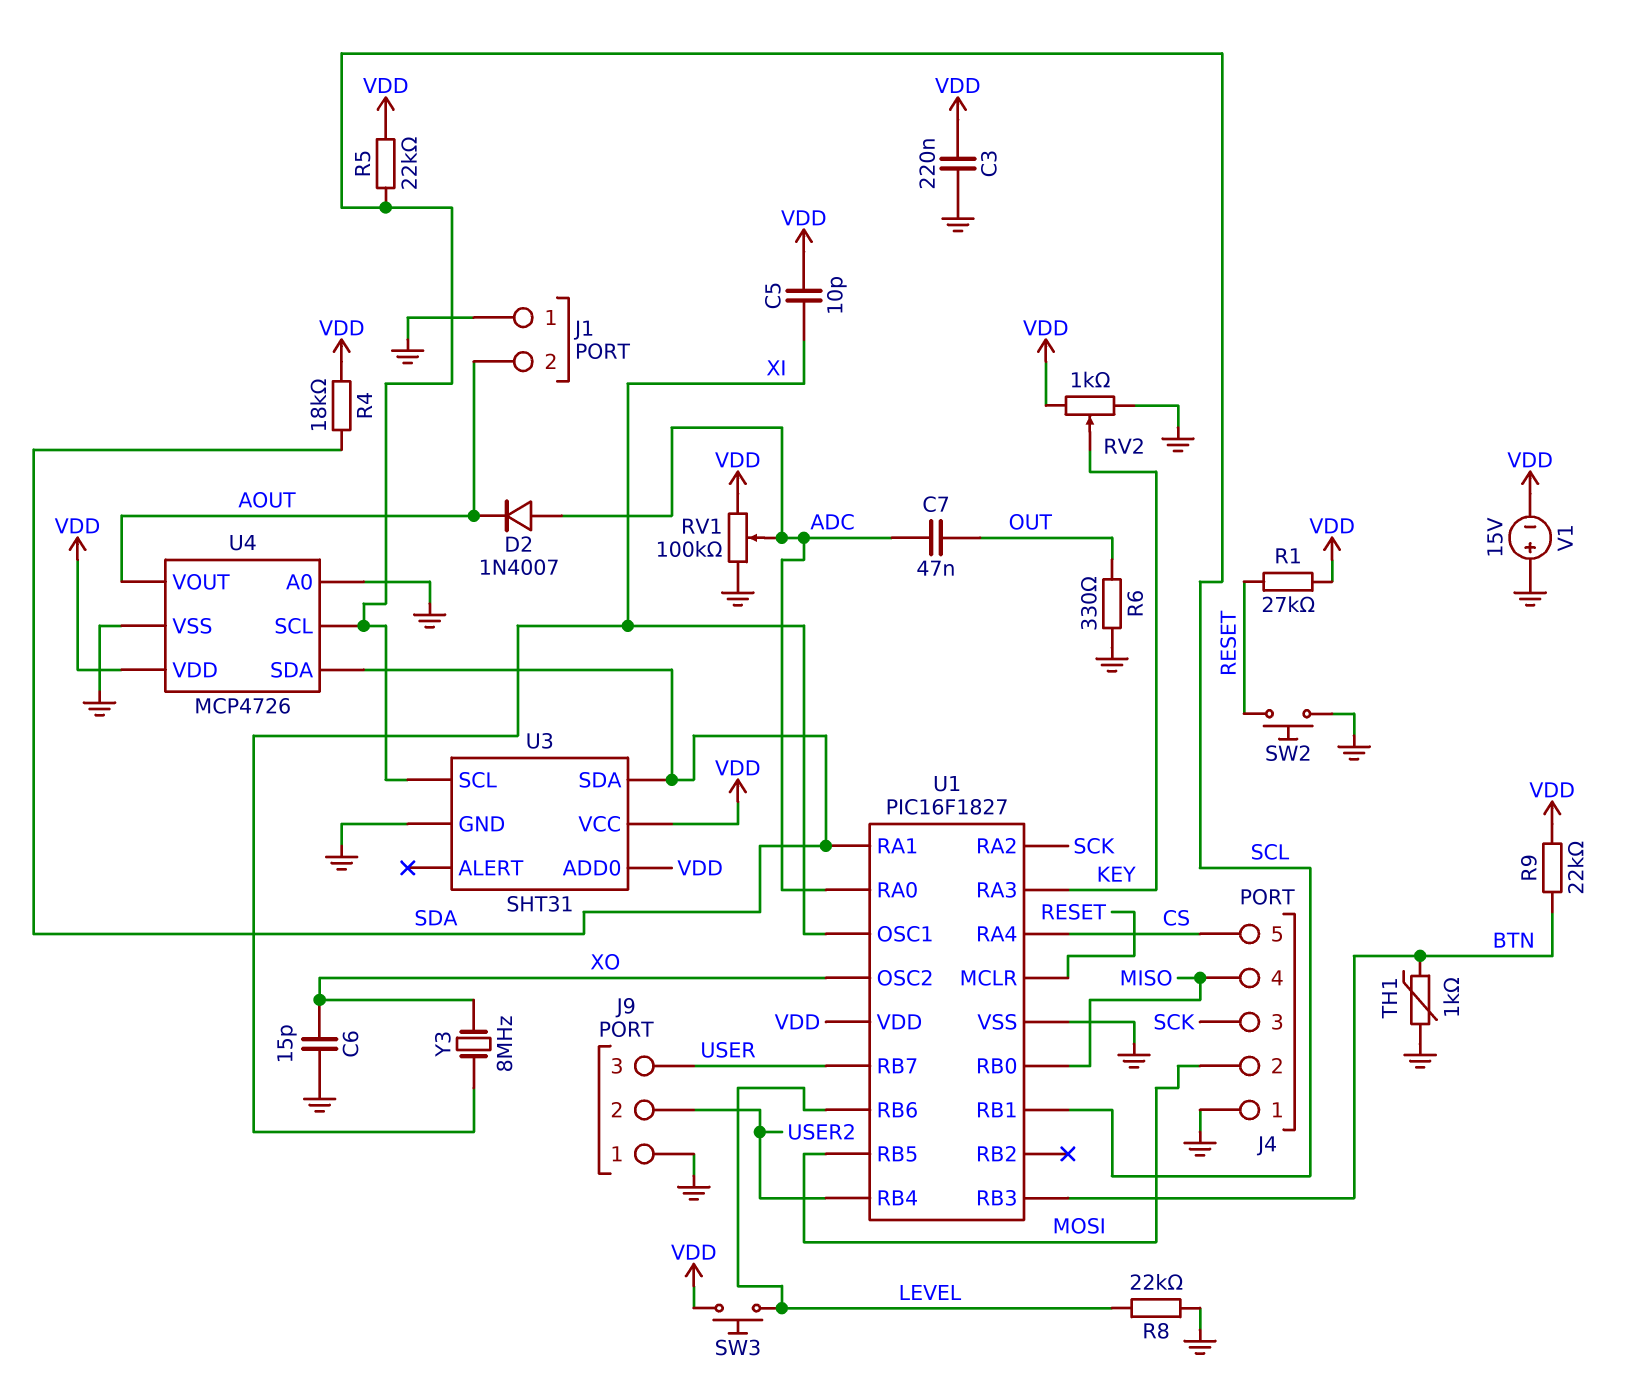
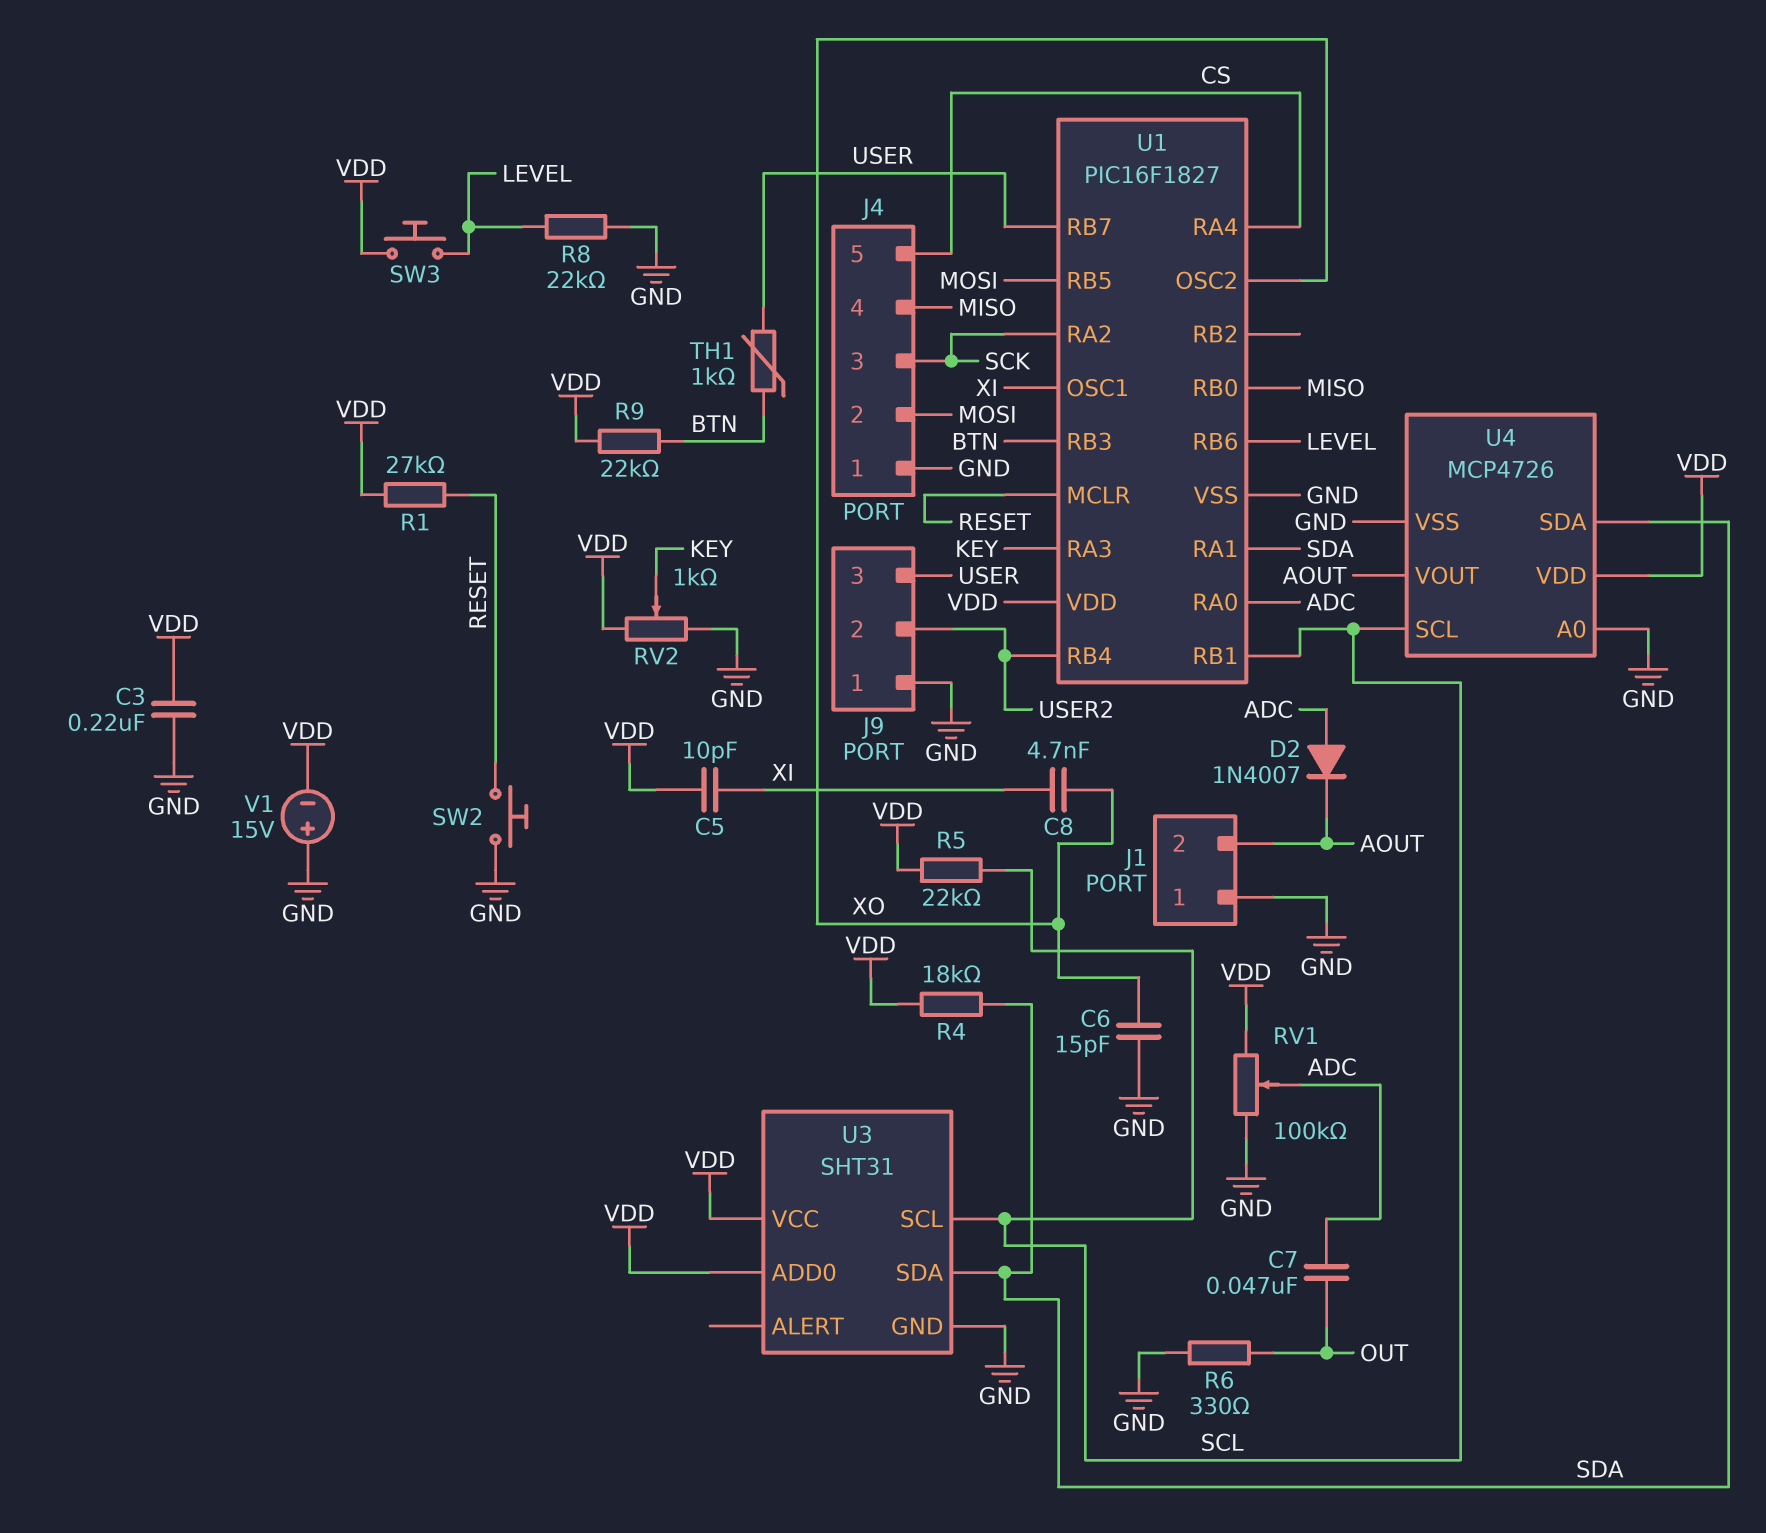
C8: none -> 4.7nF (XI, XO)
TH1: 1k (BTN, GND) -> 1k (BTN, USER)
Y3: 8MHz (XI, XO) -> none

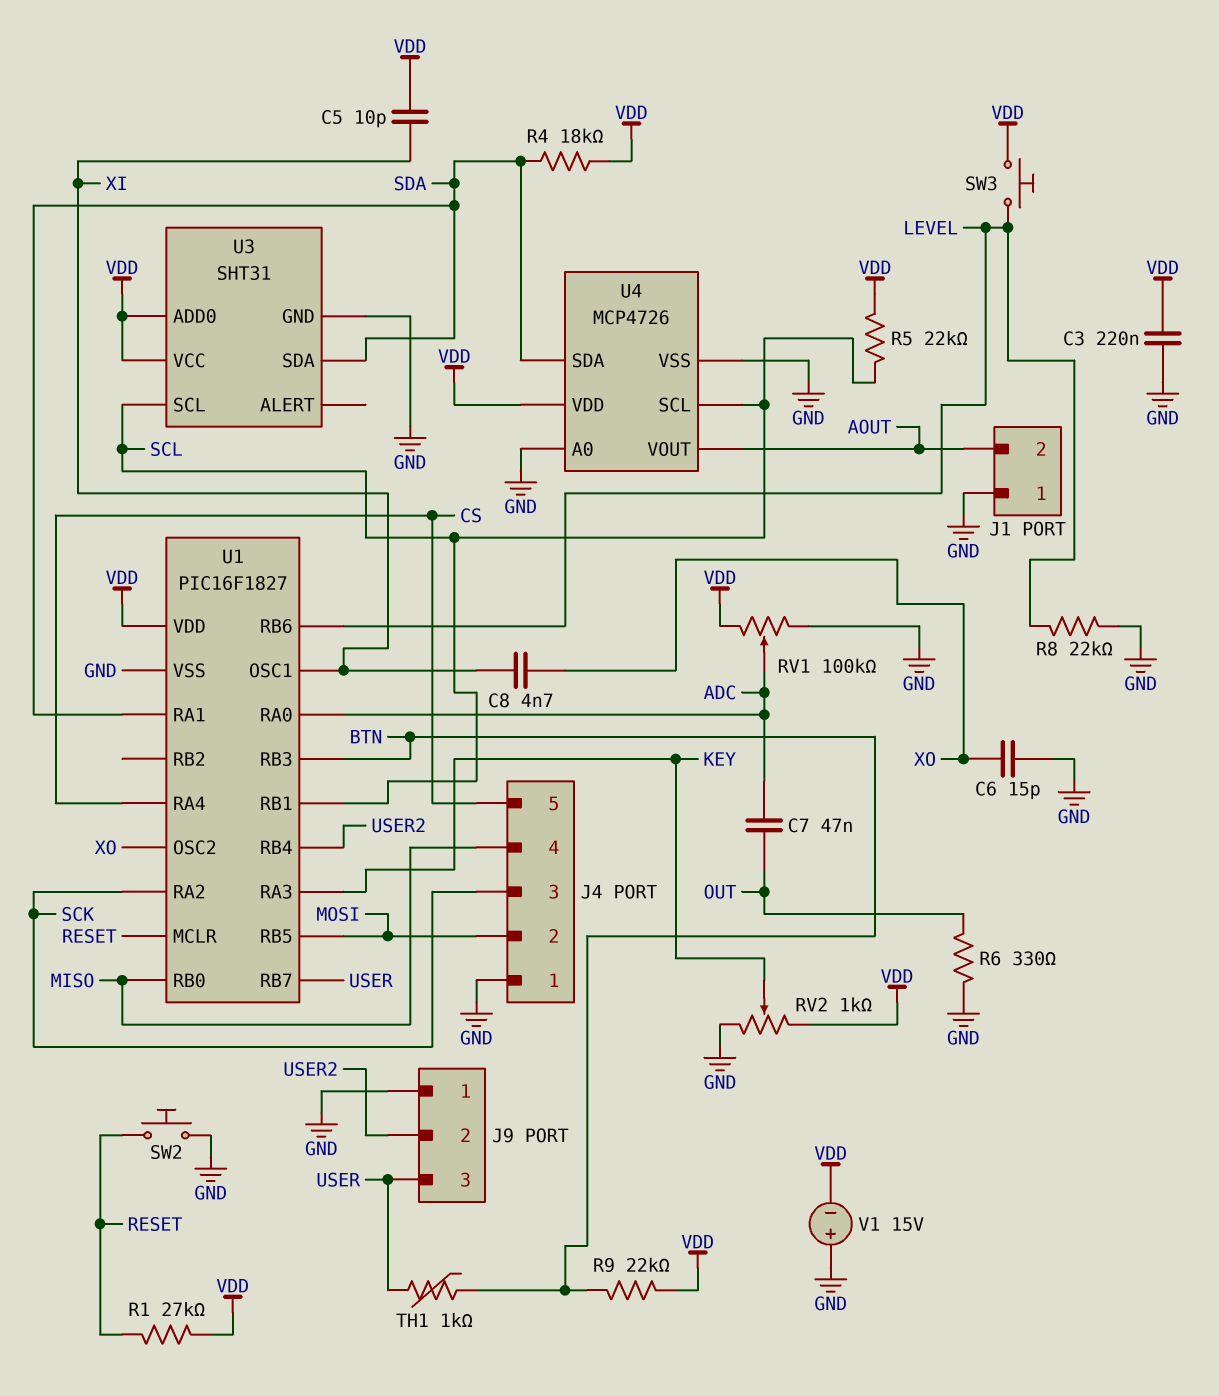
D2: diode 1N4007 (A ADC, K AOUT) -> none

